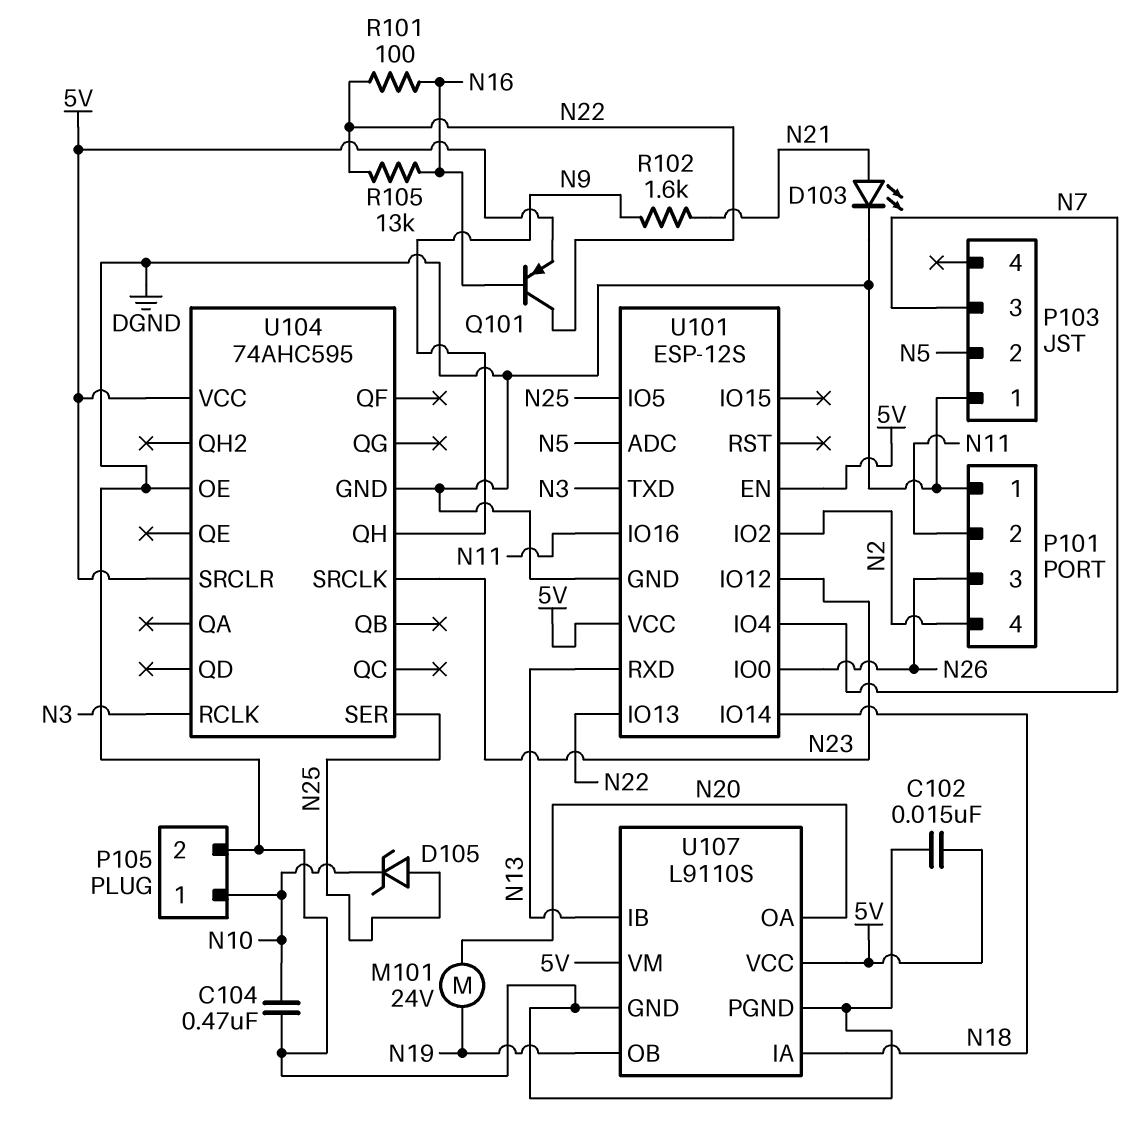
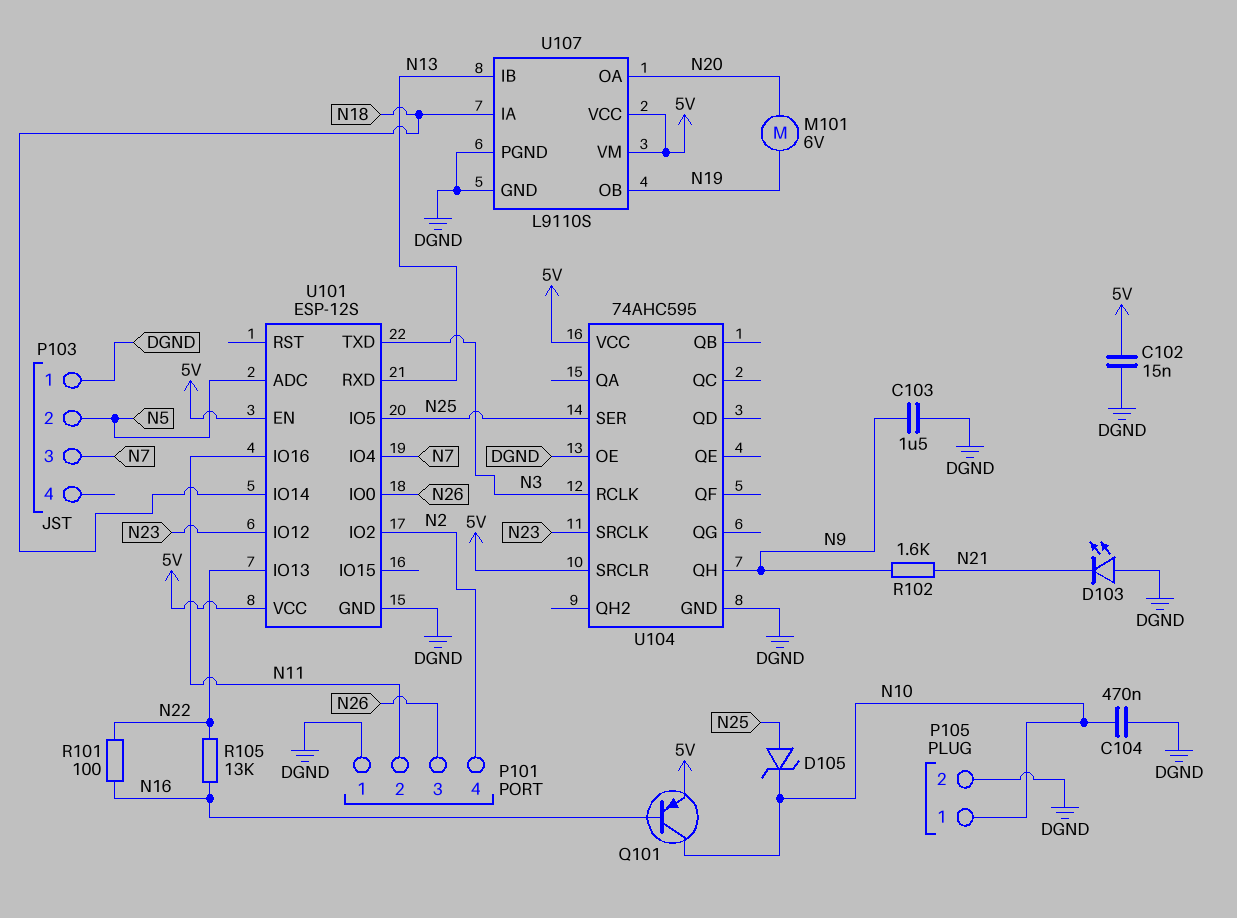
C103: none -> 1.5uF (DGND, N9)
D103: LED (A N21, K DGND) -> LED (A DGND, K N21)
M101: motor 24V (N19, N20) -> motor 6V (N19, N20)
Q101: PNP (B N16, C N22, E 5V) -> PNP (B N16, C N10, E 5V)

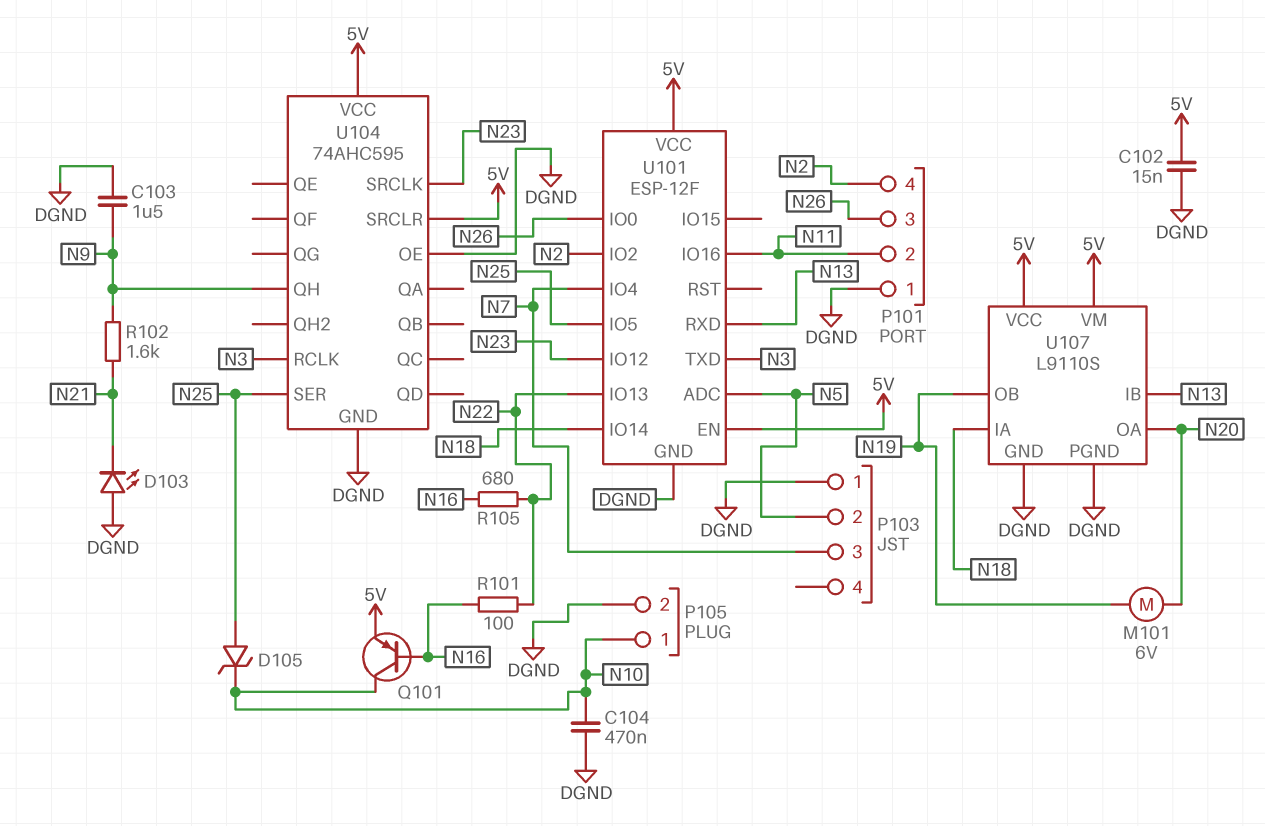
R105: 13k (N16, N22) -> 680 (N16, N22)
U101: ESP-12S -> ESP-12F

